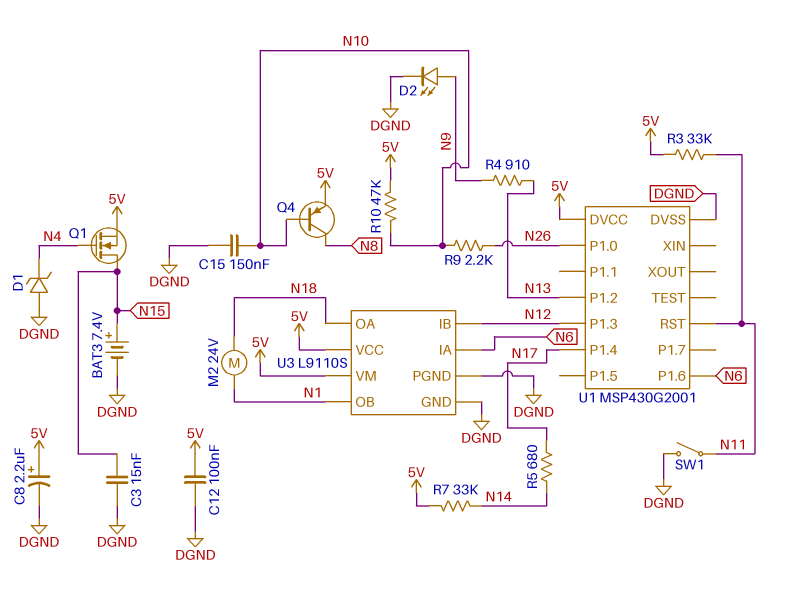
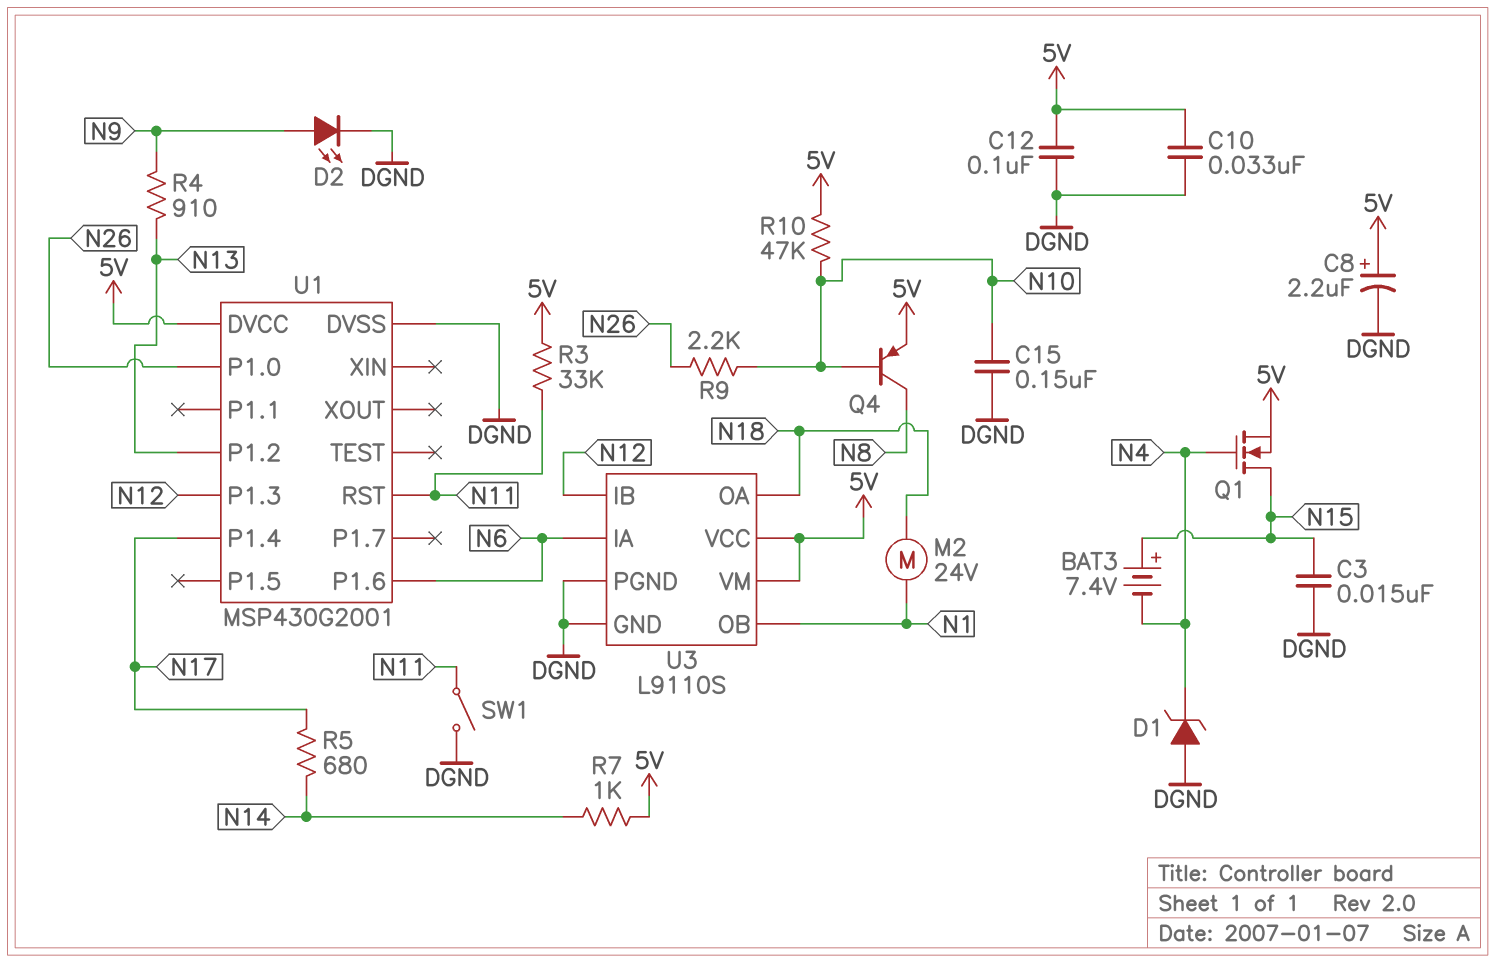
BAT3: 7.4V (plus N15, minus DGND) -> 7.4V (plus N15, minus N4)
C10: none -> 33nF (5V, DGND)
R7: 33k (5V, N14) -> 1k (5V, N14)

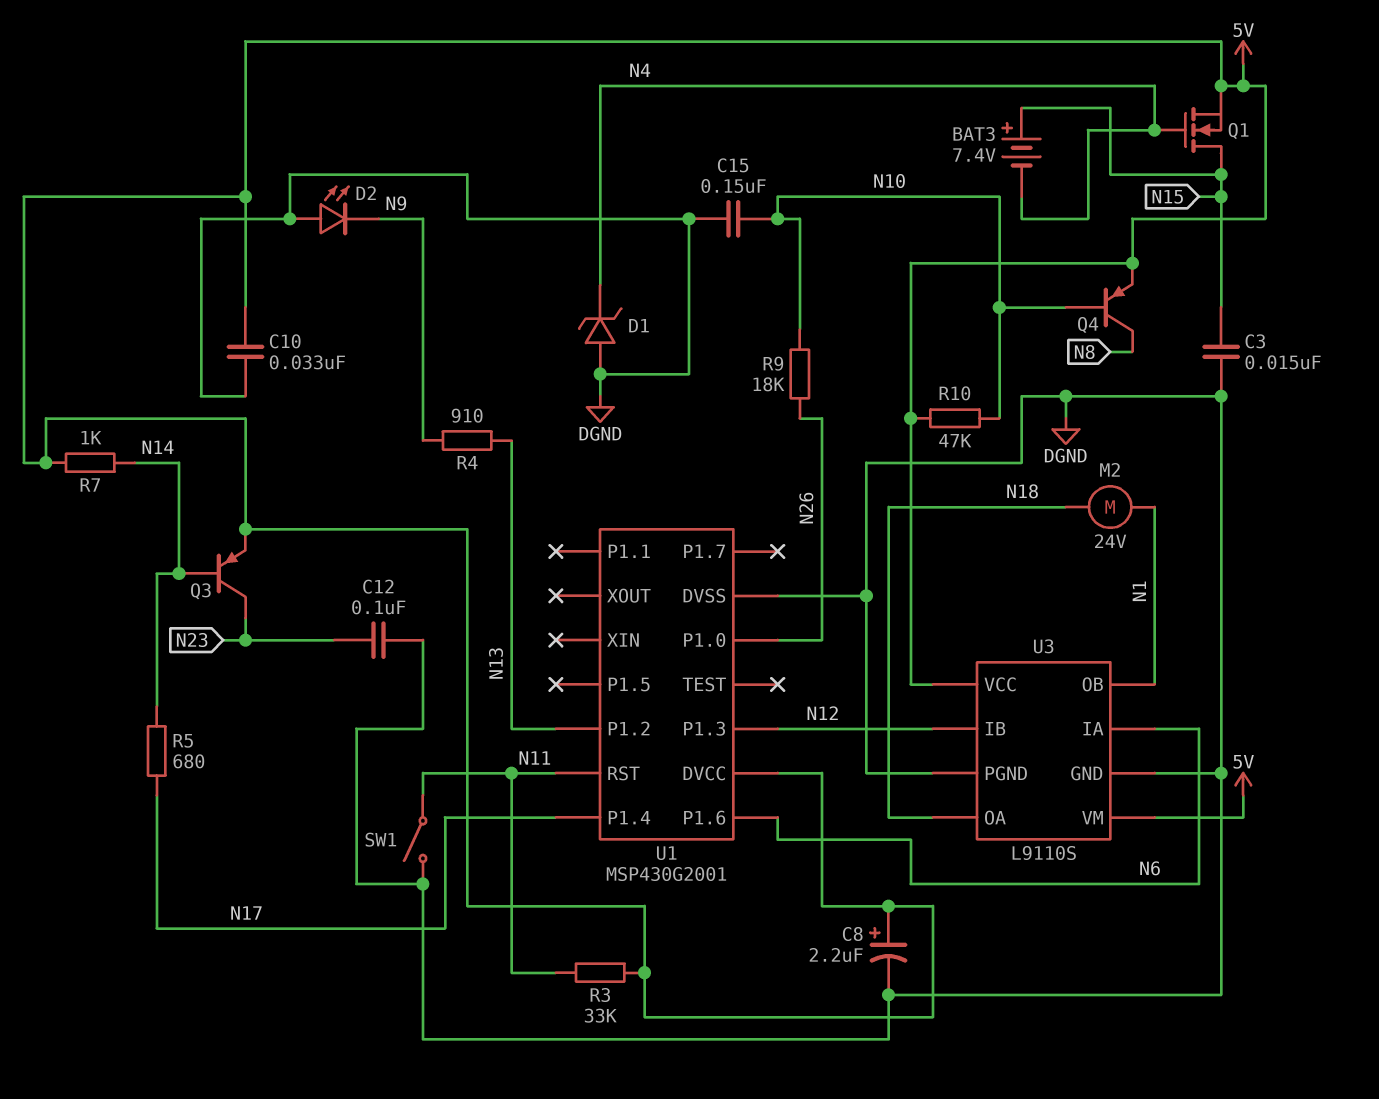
C12: 100nF (5V, DGND) -> 100nF (DGND, N23)
D2: LED (A N9, K DGND) -> LED (A DGND, K N9)
Q3: none -> PNP (B N14, C N23, E 5V)
R9: 2.2k (N10, N26) -> 18k (N10, N26)

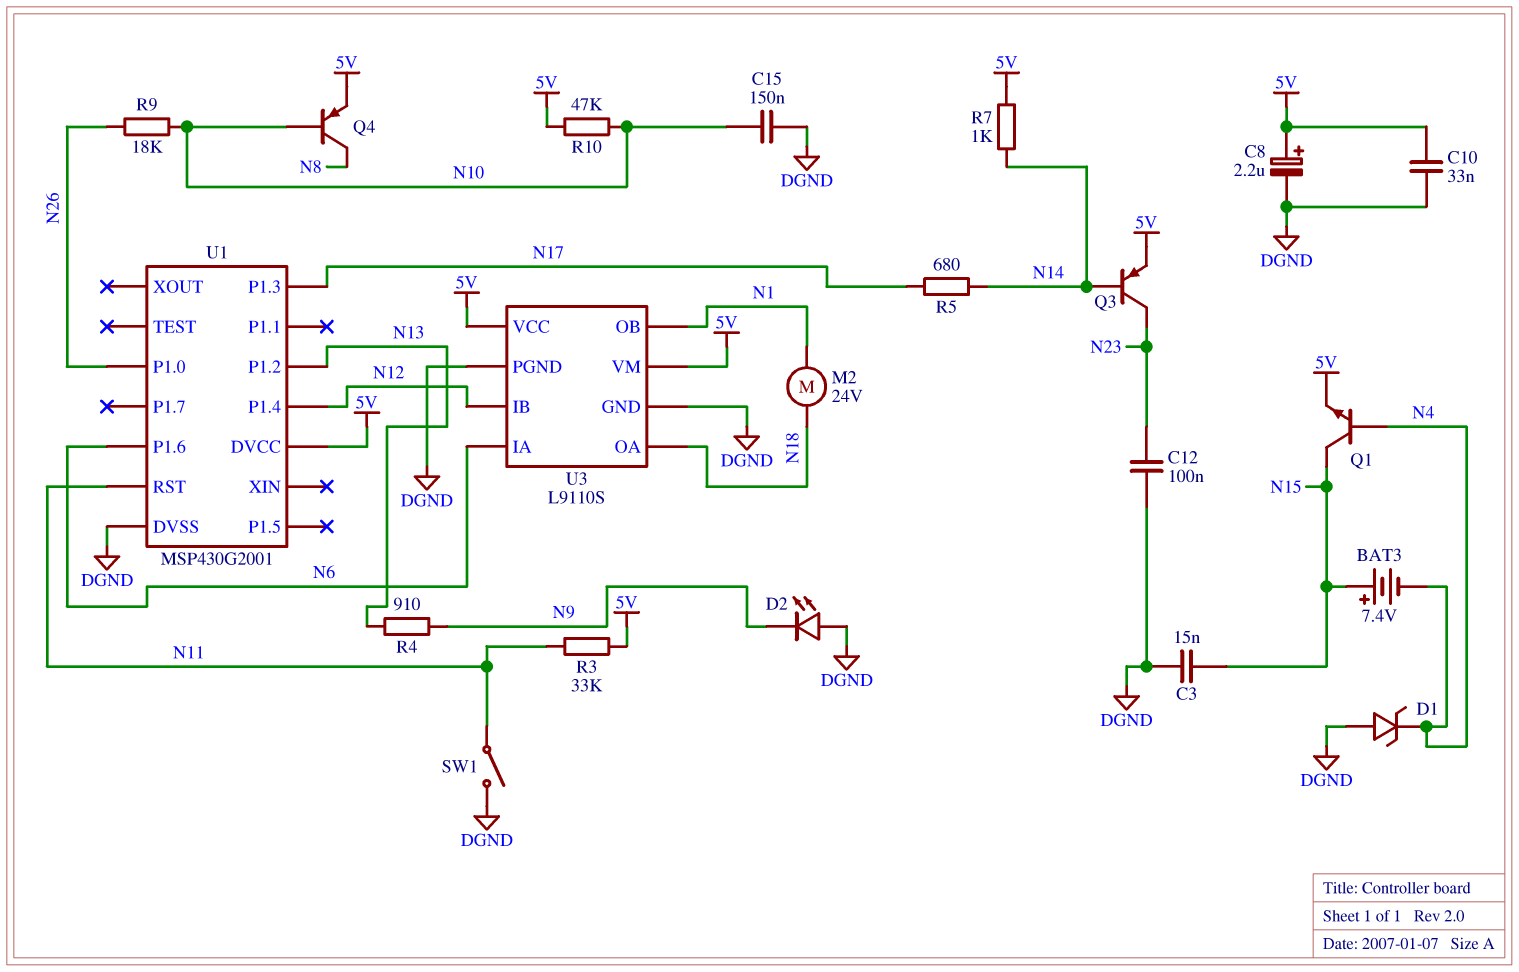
Q1: NMOS (G N4, D N15, S 5V) -> NPN (B N4, C N15, E 5V)
U1 pin P1.3: N12 -> N17
U1 pin P1.4: N17 -> N12

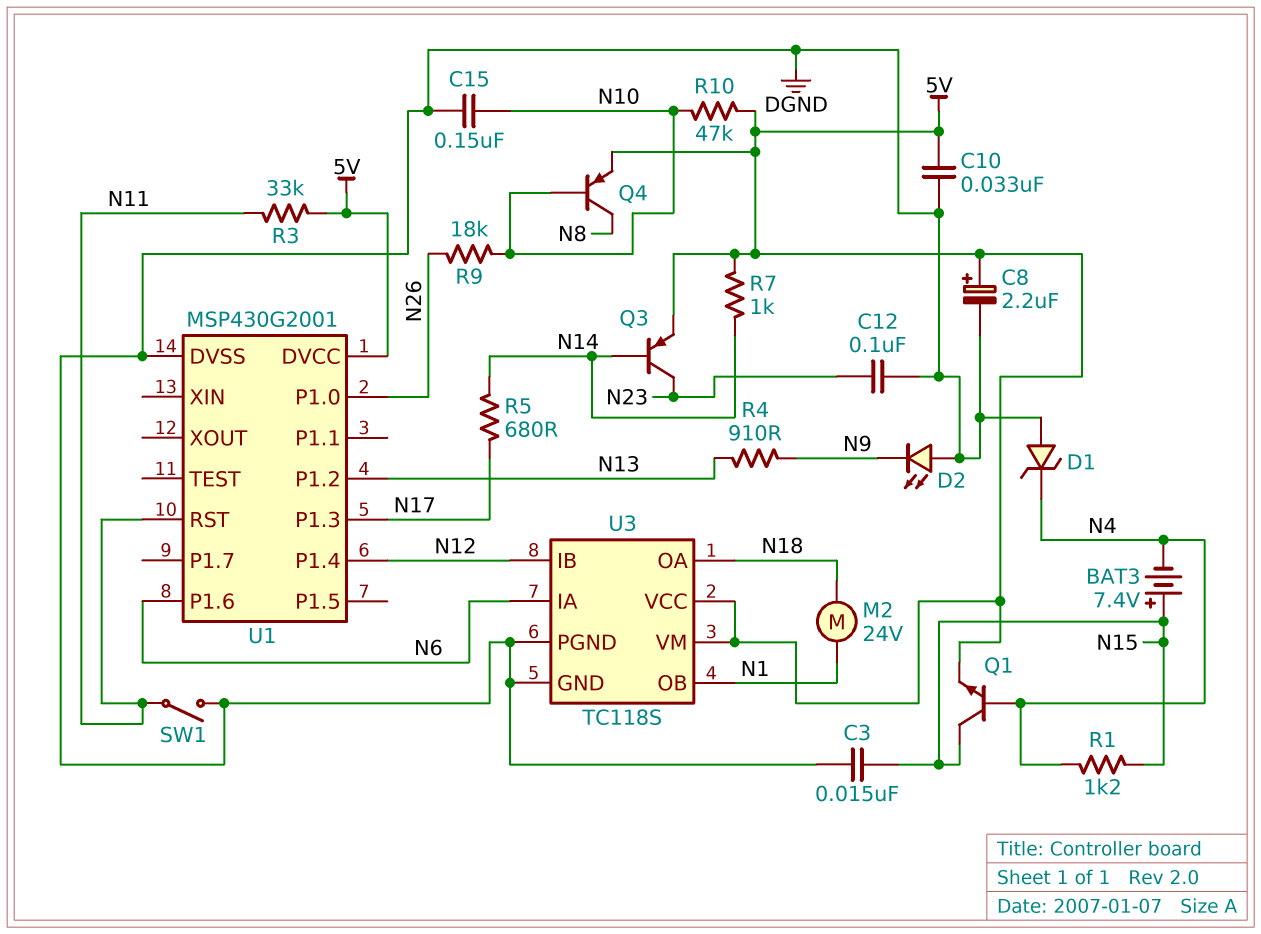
R1: none -> 1.2k (N4, N15)
U3: L9110S -> TC118S

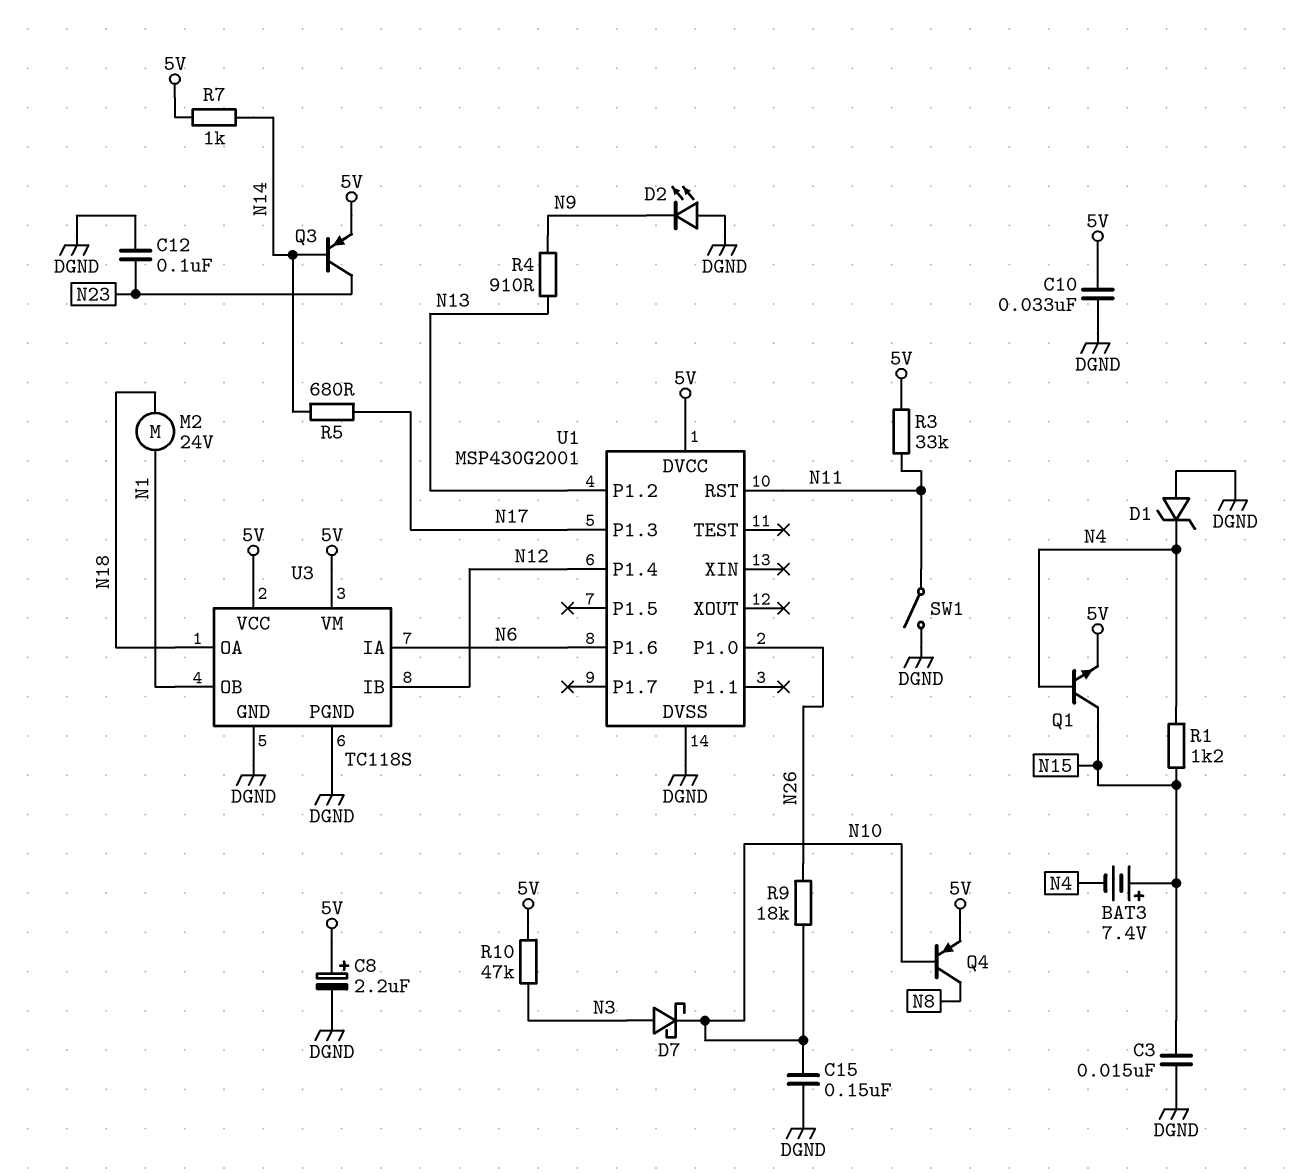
D7: none -> schottky (A N3, K N10)
R10: 47k (5V, N10) -> 47k (5V, N3)

